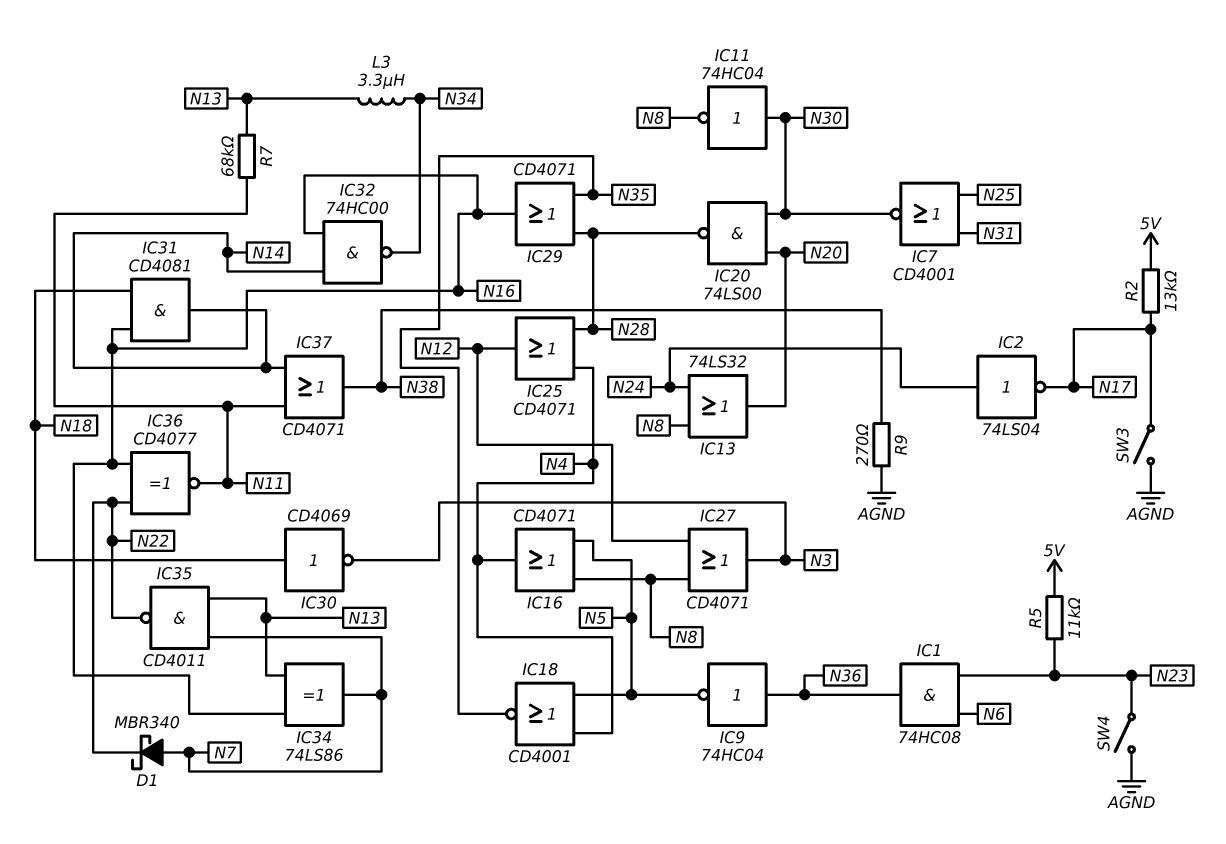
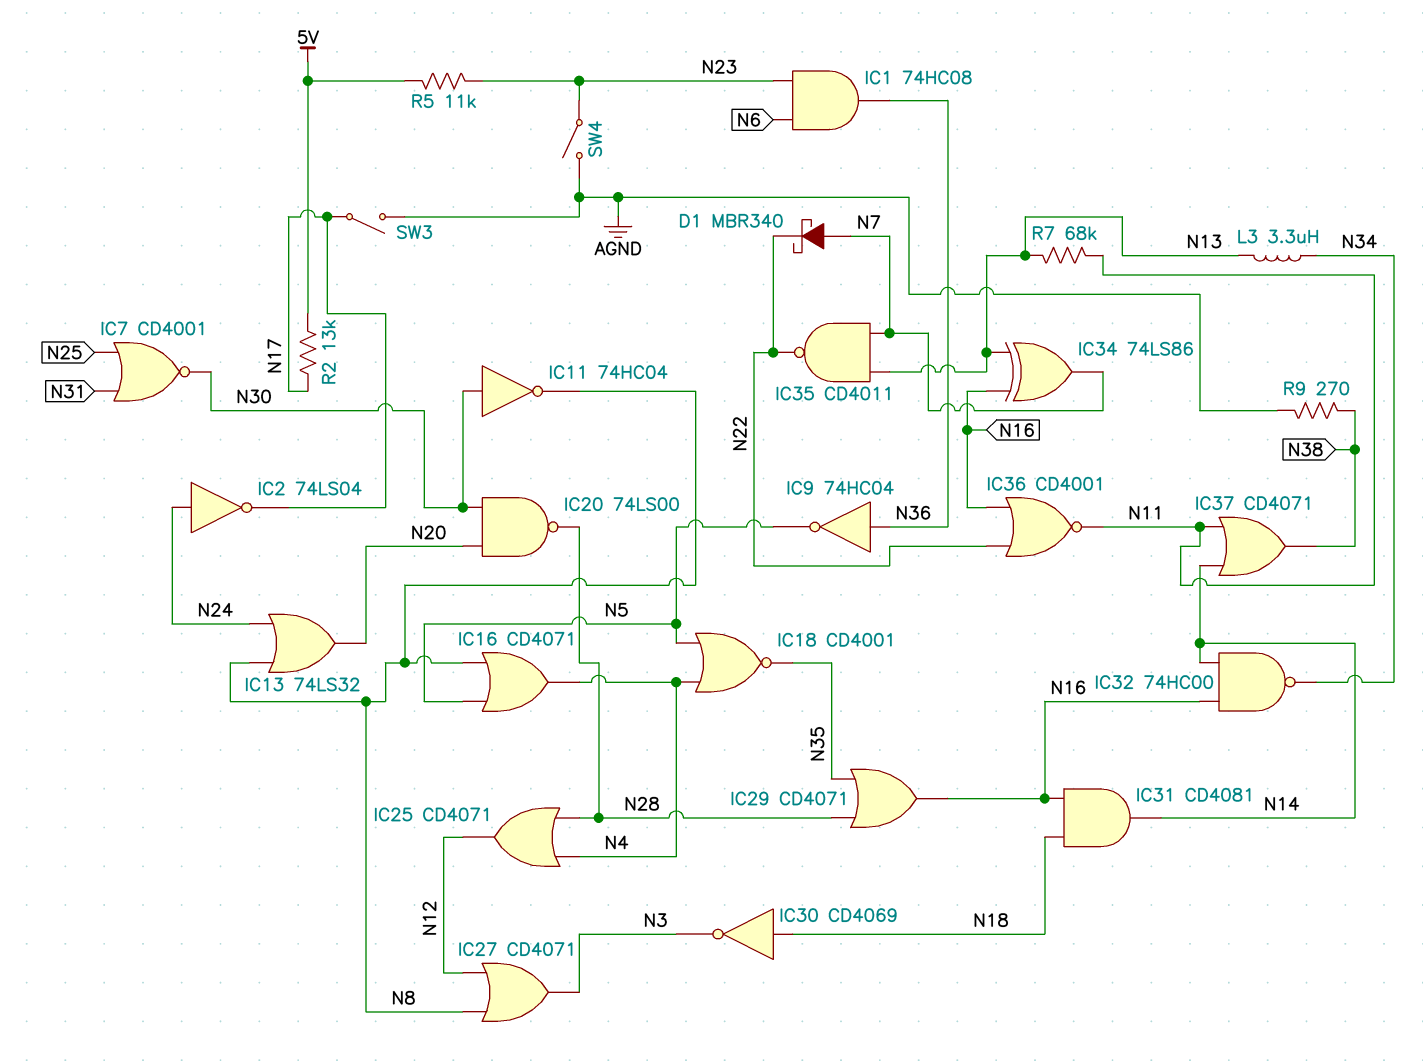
IC36: XNOR CD4077 (in N16, in N22, out N11) -> NOR CD4001 (in N16, in N22, out N11)

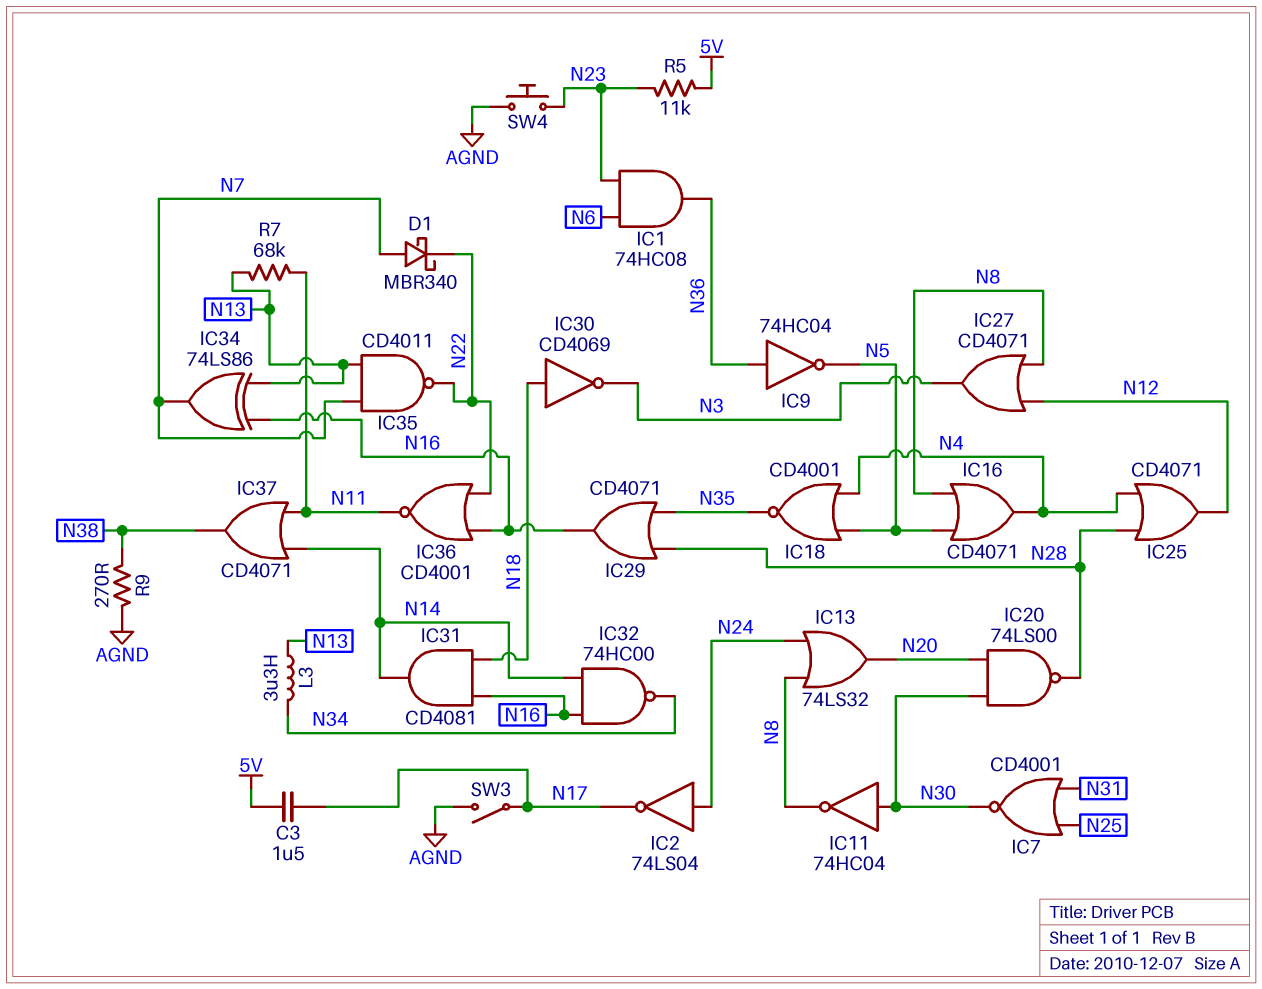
C3: none -> 1.5uF (5V, N17)
R2: 13k (5V, N17) -> none
SW4: switch (AGND, N23) -> button (AGND, N23)

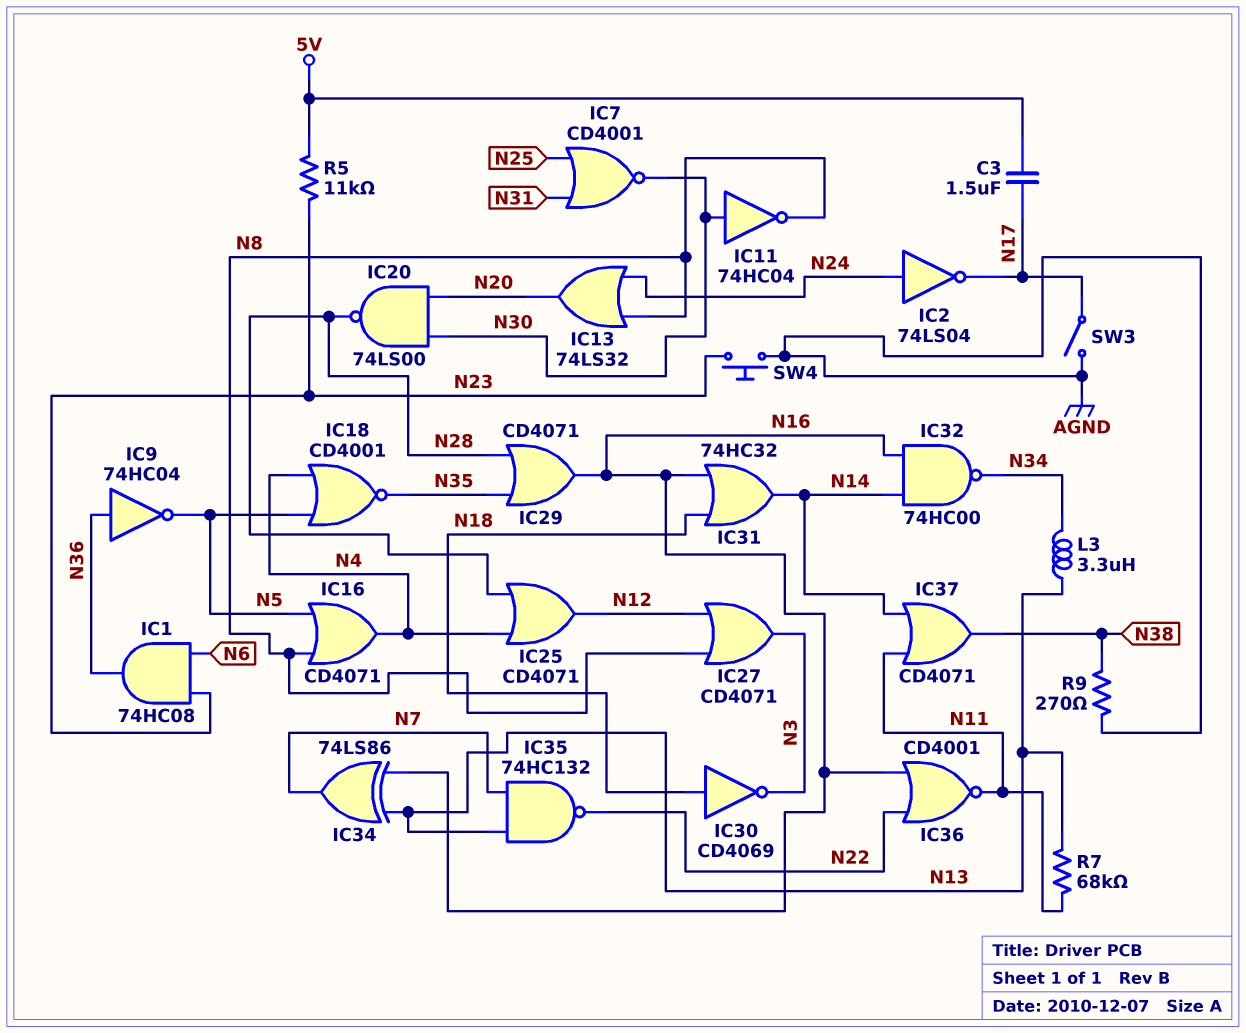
D1: schottky MBR340 (A N7, K N22) -> none
IC31: AND CD4081 (in N16, in N18, out N14) -> OR 74HC32 (in N16, in N18, out N14)
IC35: NAND CD4011 (in N7, in N13, out N22) -> NAND 74HC132 (in N7, in N13, out N22)

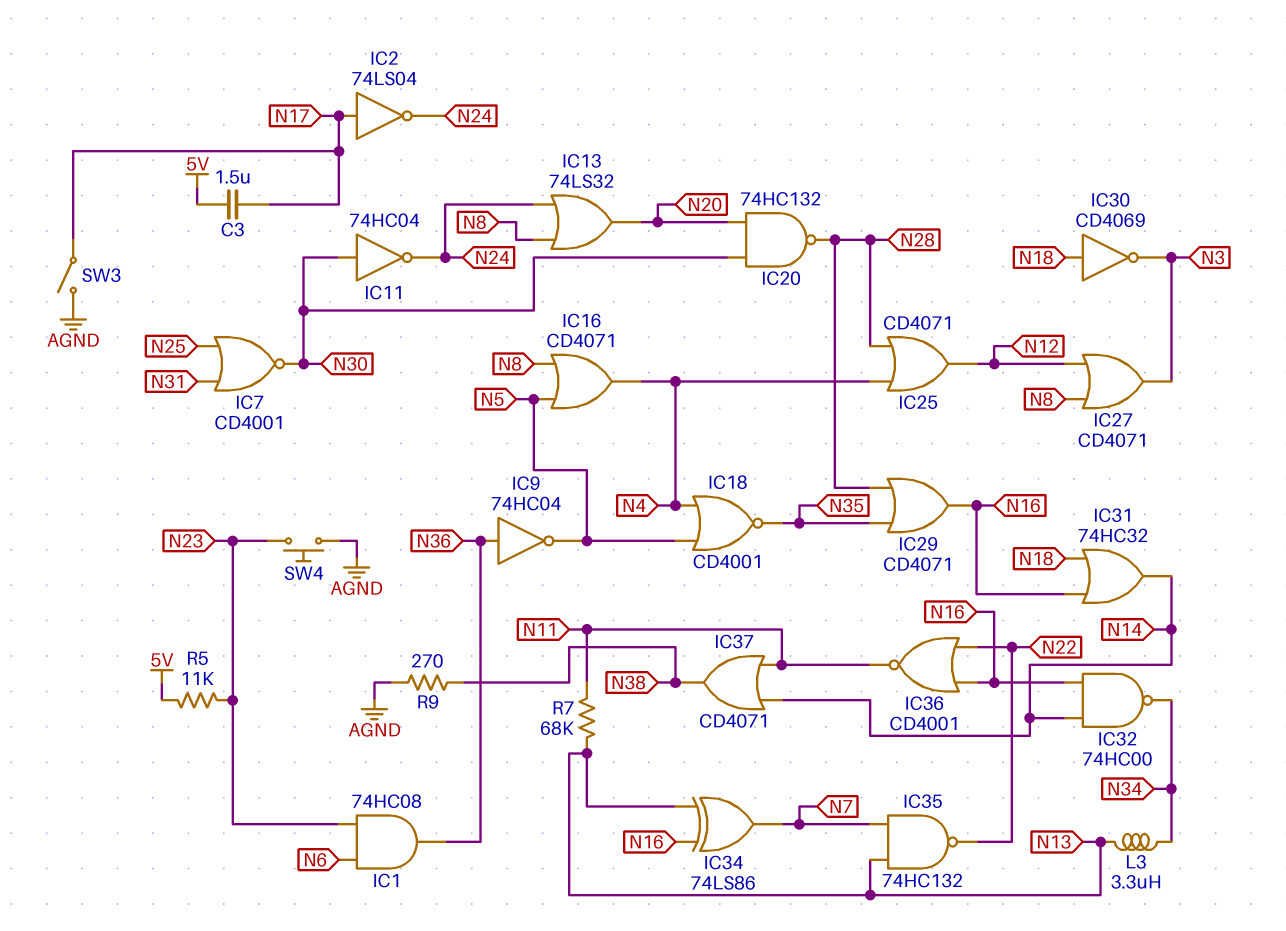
IC2: NOT 74LS04 (in N24, out N17) -> NOT 74LS04 (in N17, out N24)
IC11: NOT 74HC04 (in N30, out N8) -> NOT 74HC04 (in N30, out N24)
IC20: NAND 74LS00 (in N20, in N30, out N28) -> NAND 74HC132 (in N20, in N30, out N28)

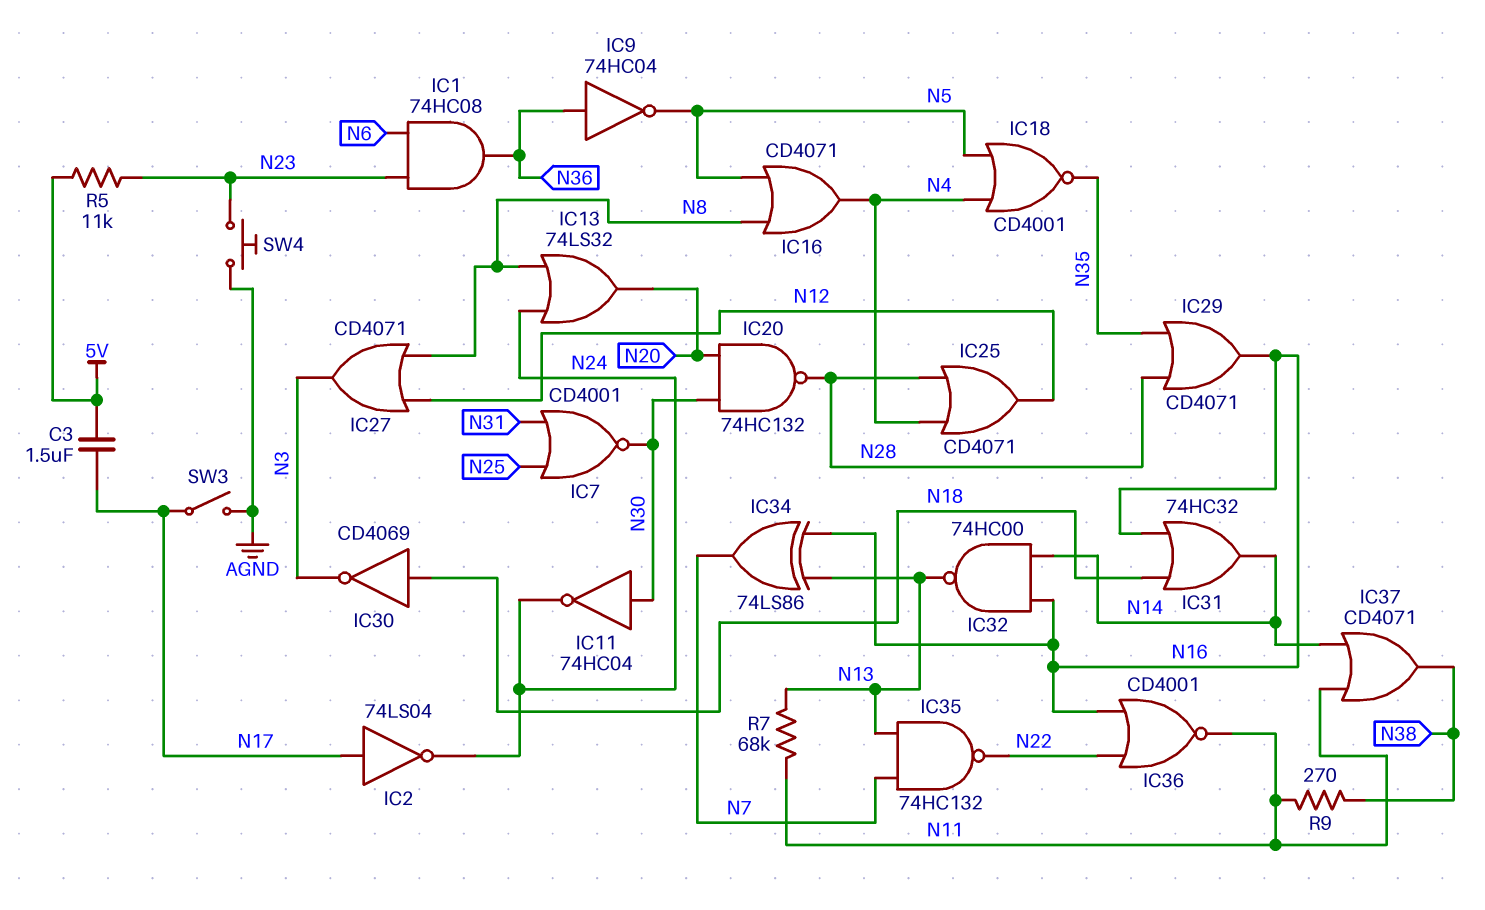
IC32: NAND 74HC00 (in N14, in N16, out N34) -> NAND 74HC00 (in N14, in N16, out N13)
L3: 3.3uH (N13, N34) -> none
R9: 270 (AGND, N38) -> 270 (N11, N38)

